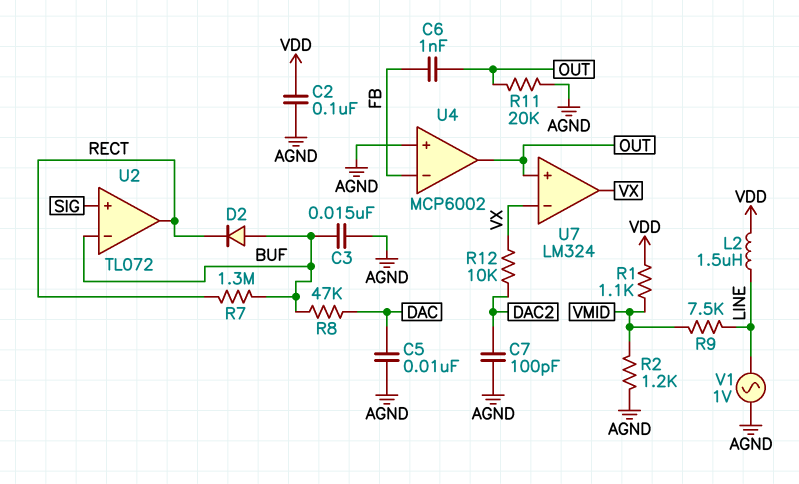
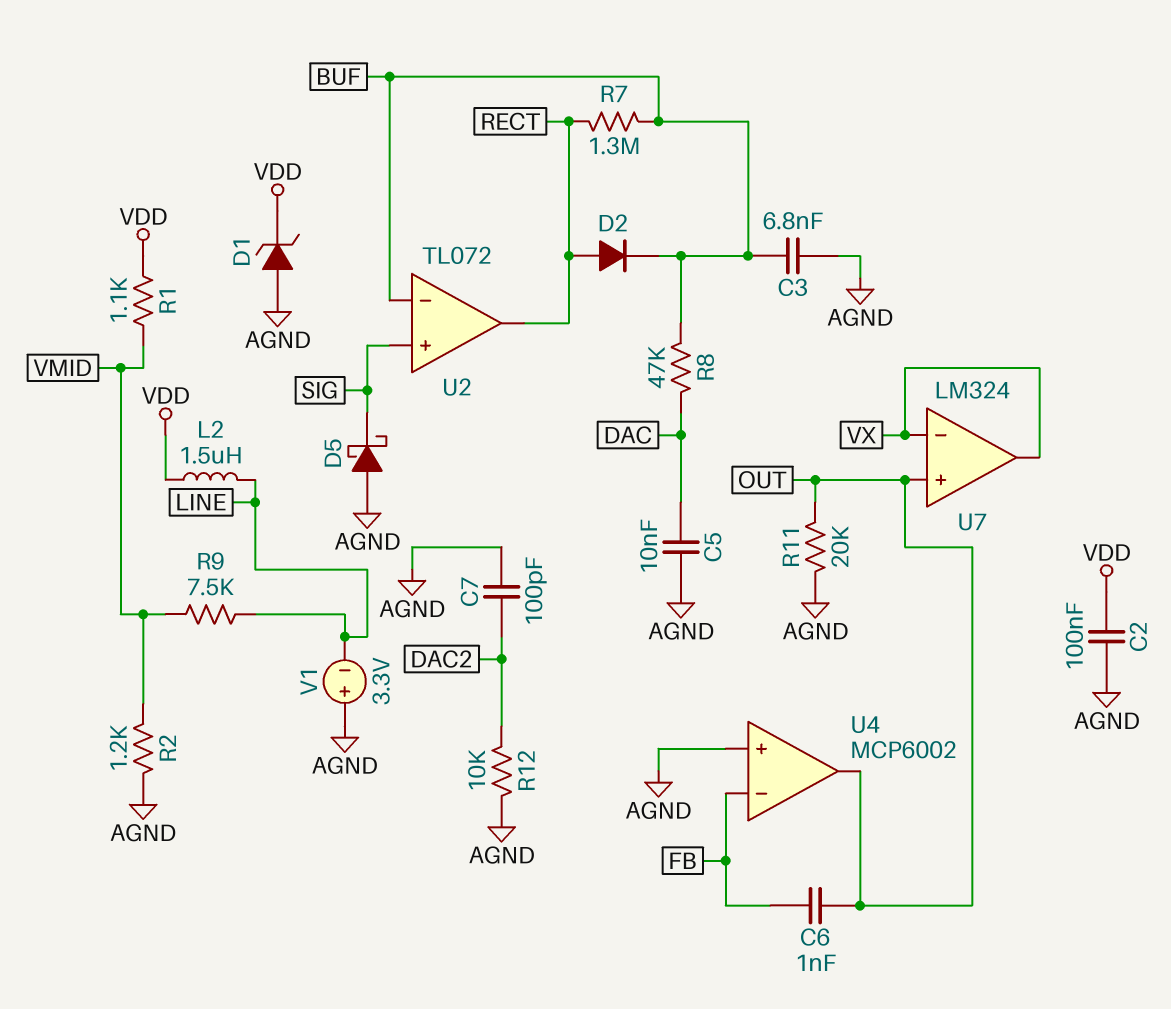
C3: 15nF (AGND, BUF) -> 6.8nF (AGND, BUF)
D1: none -> zener (A AGND, K VDD)
D2: diode (A BUF, K RECT) -> diode (A RECT, K BUF)
D5: none -> schottky (A AGND, K SIG)
R12: 10k (DAC2, VX) -> 10k (AGND, DAC2)
V1: AC 1V (AGND, LINE) -> 3.3V (plus AGND, minus LINE)

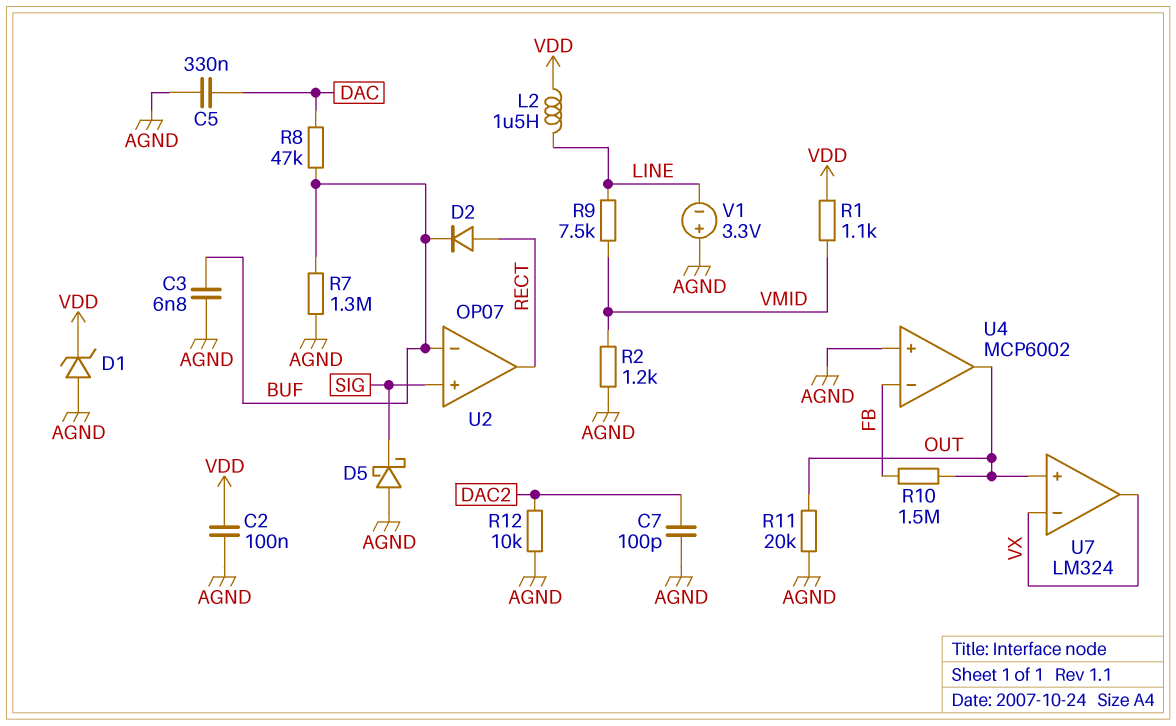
C5: 10nF (AGND, DAC) -> 330nF (AGND, DAC)
C6: 1nF (FB, OUT) -> none
R7: 1.3M (BUF, RECT) -> 1.3M (AGND, BUF)
R10: none -> 1.5M (FB, OUT)
U2: TL072 -> OP07

